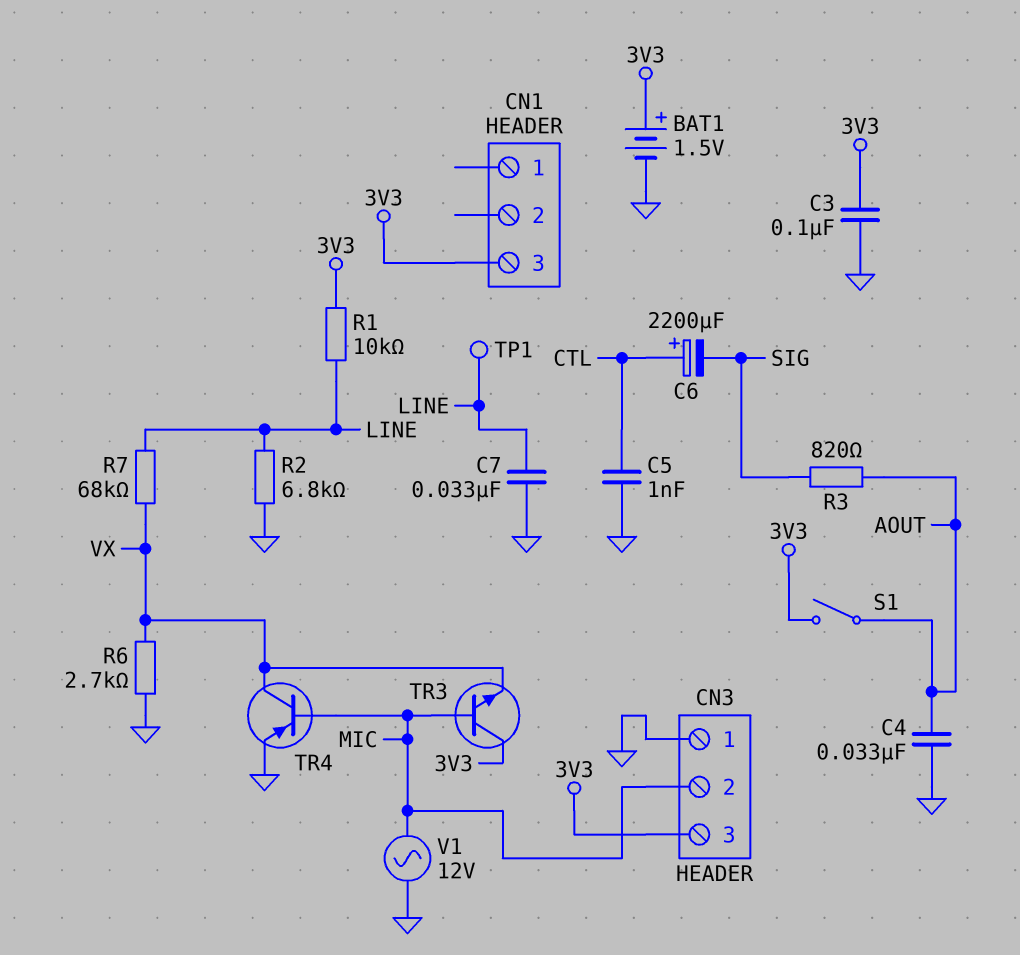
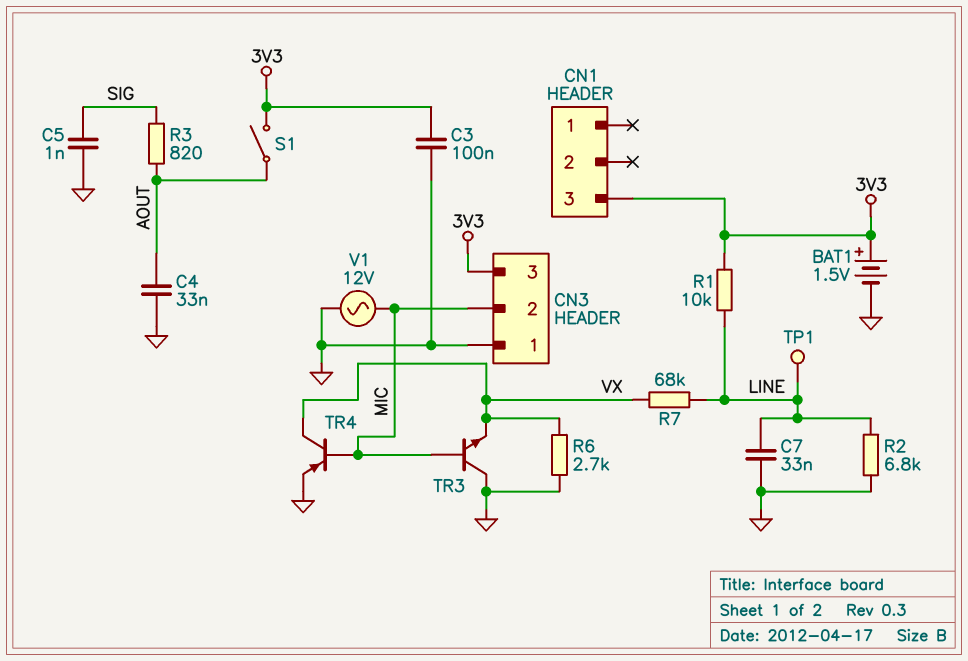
C5: 1nF (CTL, GND) -> 1nF (GND, SIG)
C6: 2200uF (plus CTL, minus SIG) -> none
TR3: NPN (B MIC, C 3V3, E VX) -> NPN (B MIC, C GND, E VX)

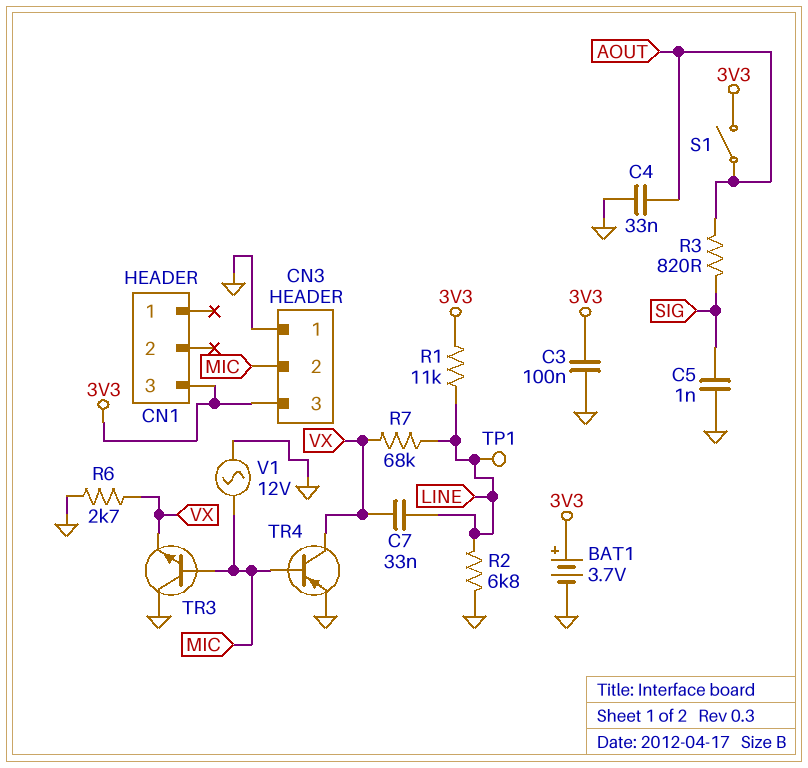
BAT1: 1.5V (plus 3V3, minus GND) -> 3.7V (plus 3V3, minus GND)
C7: 33nF (GND, LINE) -> 33nF (LINE, VX)
R1: 10k (3V3, LINE) -> 11k (3V3, LINE)

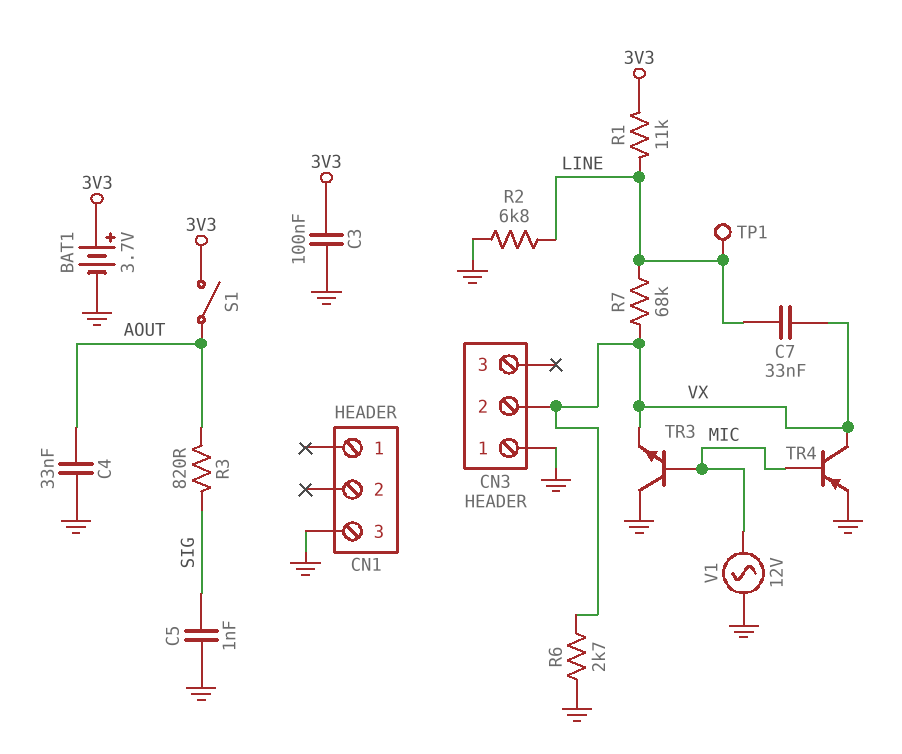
CN1 pin 3: 3V3 -> GND
CN3 pin 2: MIC -> VX
CN3 pin 3: 3V3 -> none

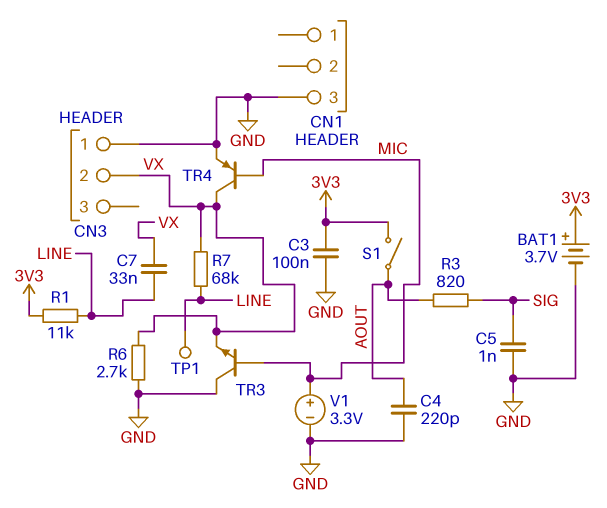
C4: 33nF (AOUT, GND) -> 220pF (AOUT, GND)
R2: 6.8k (GND, LINE) -> none
V1: AC 12V (GND, MIC) -> 3.3V (plus MIC, minus GND)

